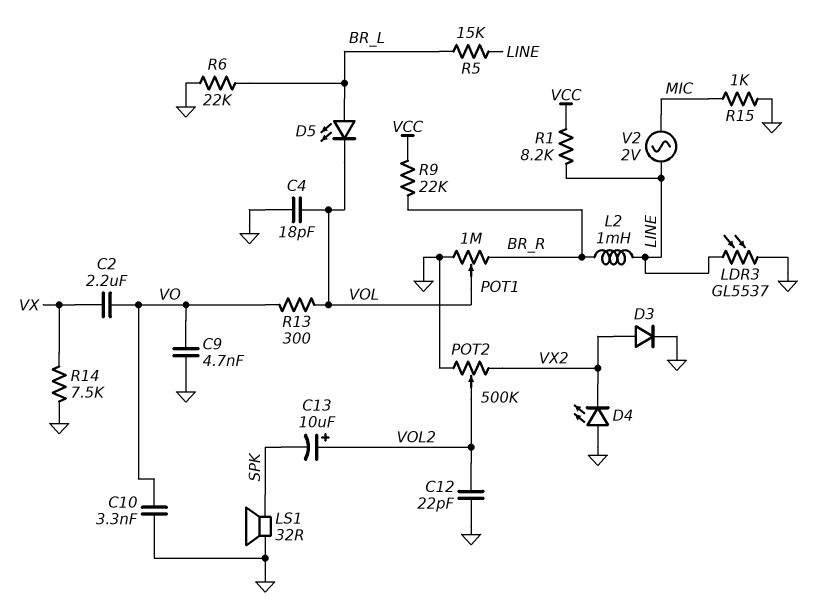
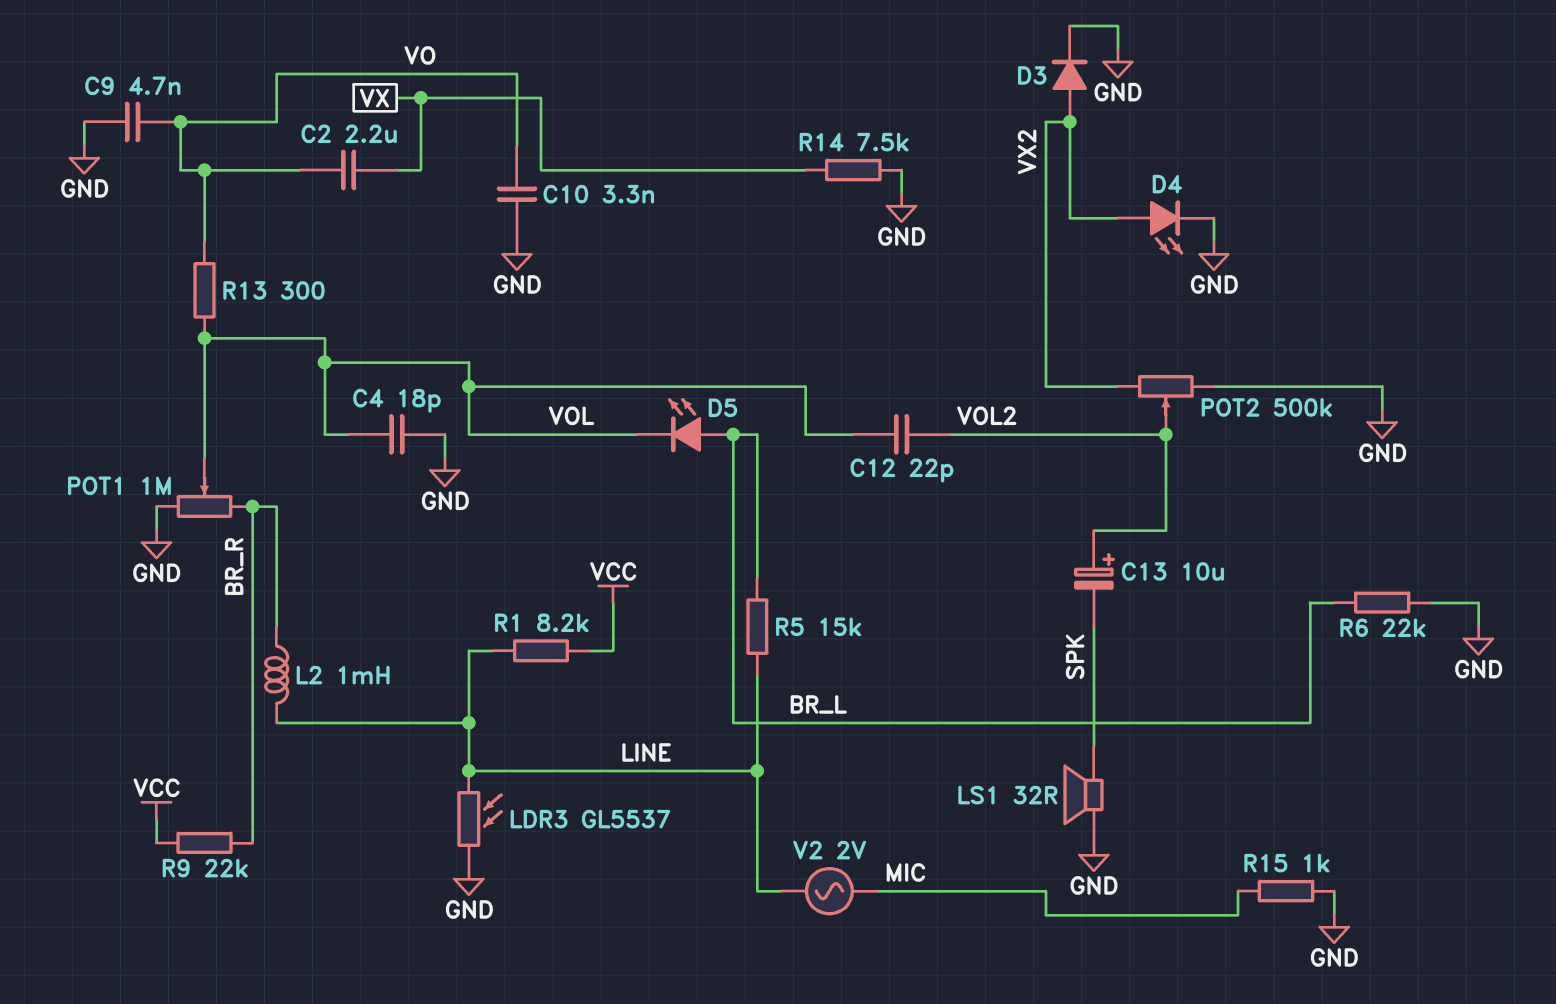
C12: 22pF (GND, VOL2) -> 22pF (VOL, VOL2)
D4: LED (A GND, K VX2) -> LED (A VX2, K GND)

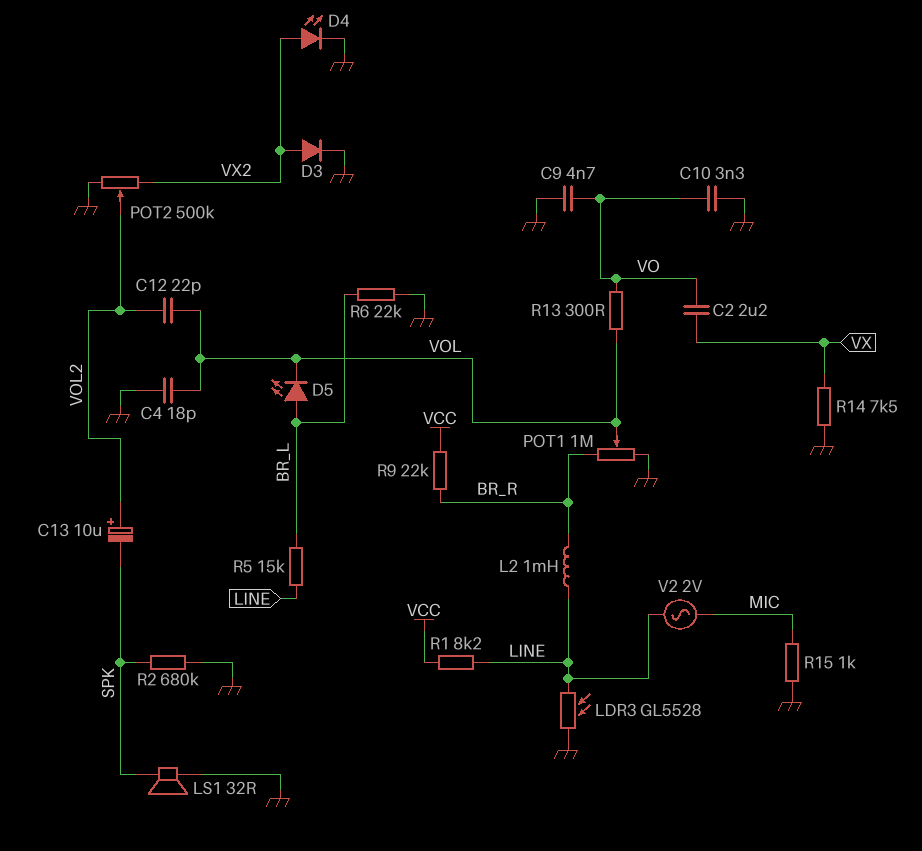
LDR3: GL5537 (GND, LINE) -> GL5528 (GND, LINE)
R2: none -> 680k (GND, SPK)

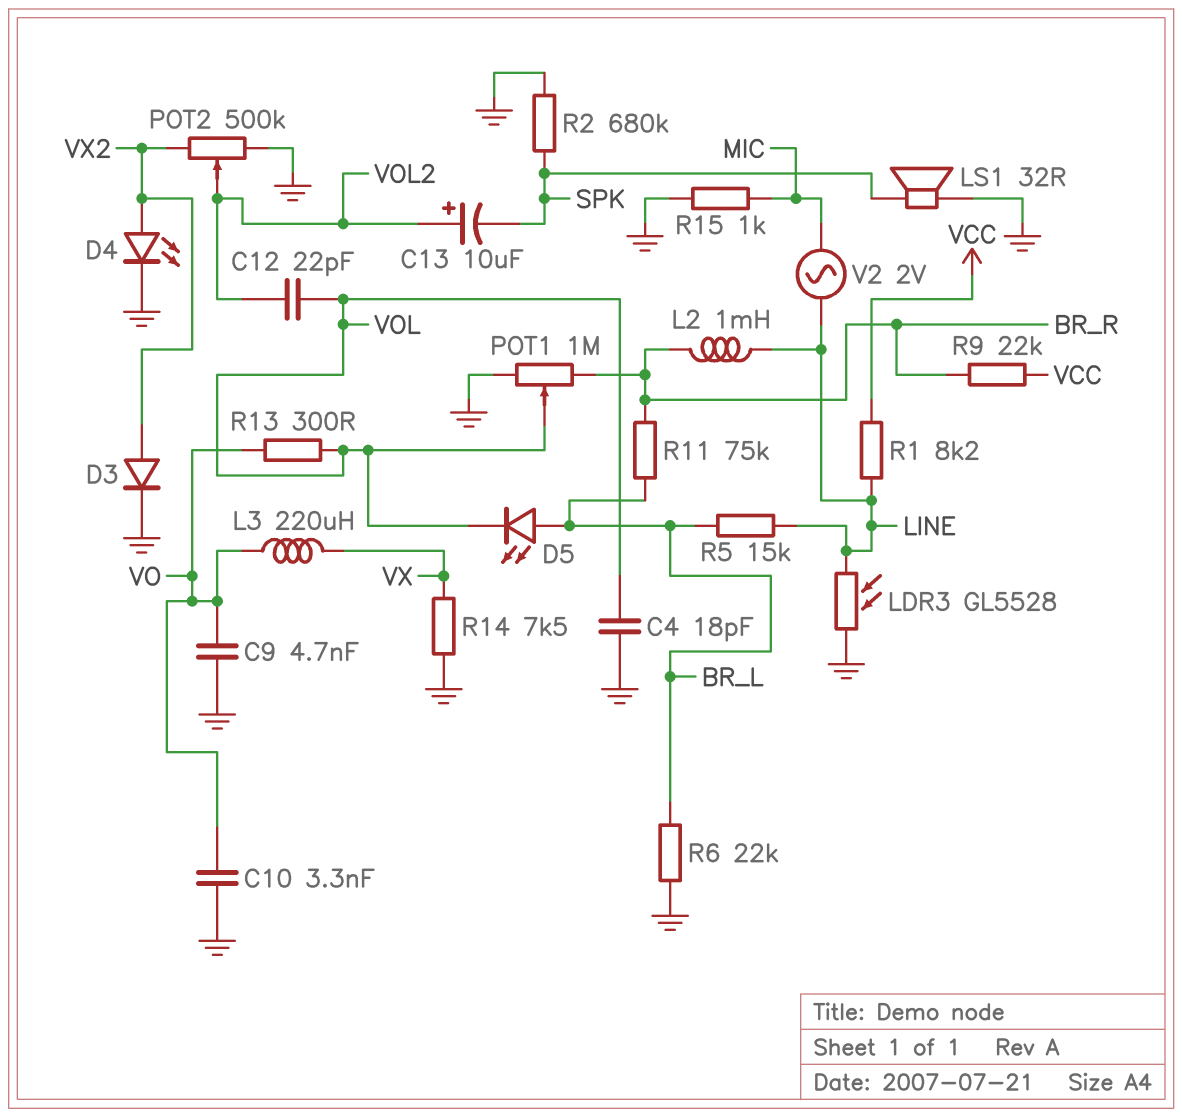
C2: 2.2uF (VO, VX) -> none
L3: none -> 220uH (VO, VX)
R11: none -> 75k (BR_L, BR_R)

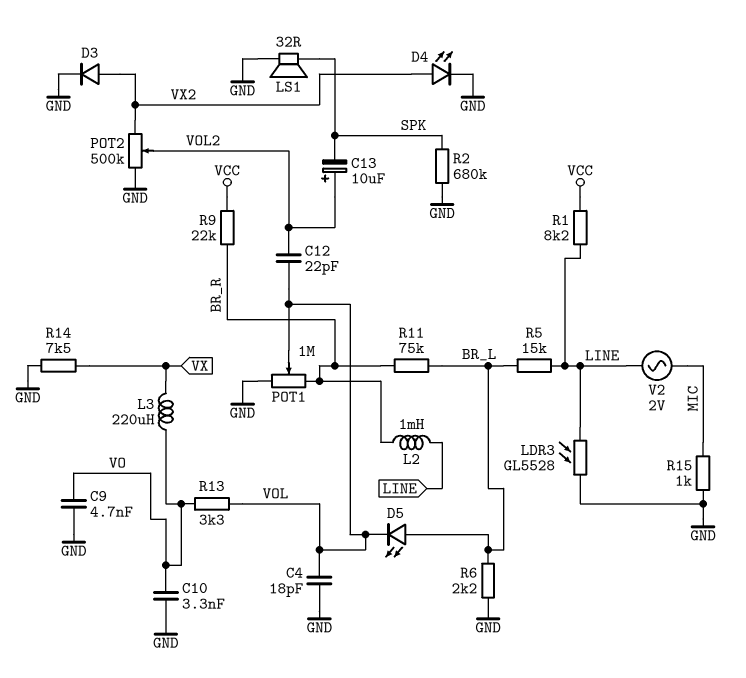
R6: 22k (BR_L, GND) -> 2.2k (BR_L, GND)
R13: 300 (VO, VOL) -> 3.3k (VO, VOL)

